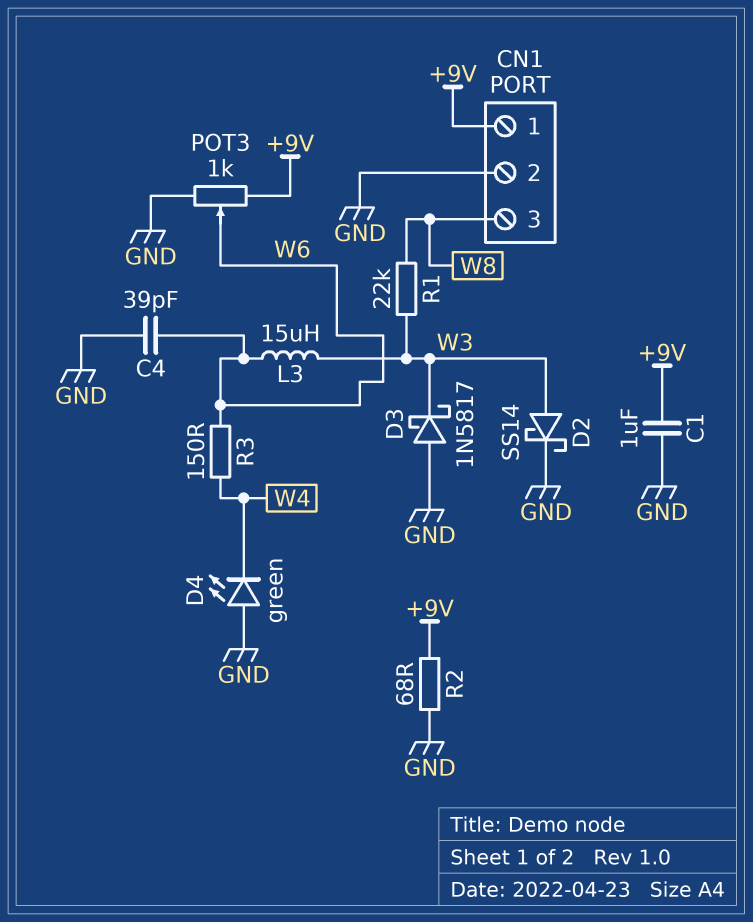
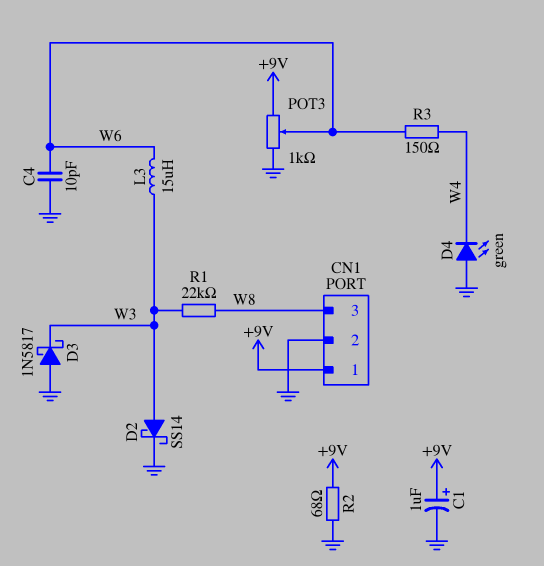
C1: 1uF (+9V, GND) -> 1uF (plus +9V, minus GND)
C4: 39pF (GND, W6) -> 10pF (GND, W6)

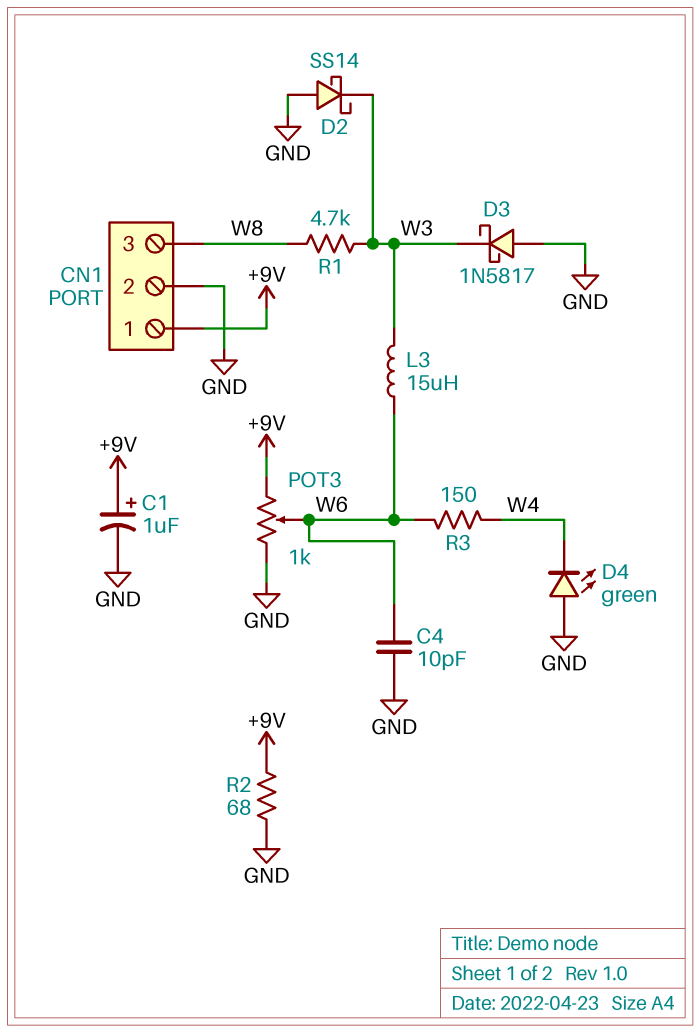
D2: schottky SS14 (A W3, K GND) -> schottky SS14 (A GND, K W3)
R1: 22k (W3, W8) -> 4.7k (W3, W8)

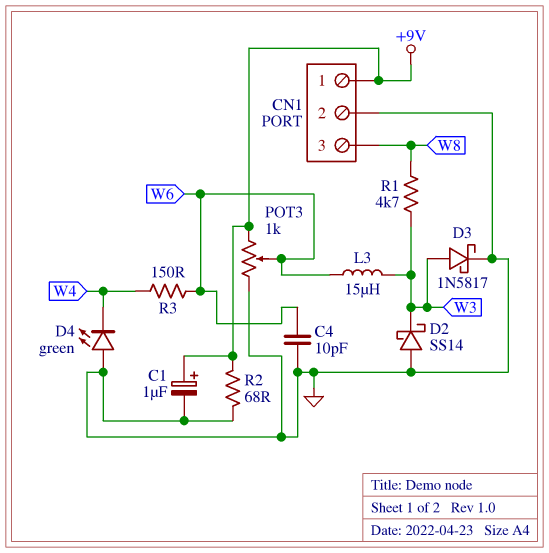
D3: schottky 1N5817 (A GND, K W3) -> schottky 1N5817 (A W3, K GND)

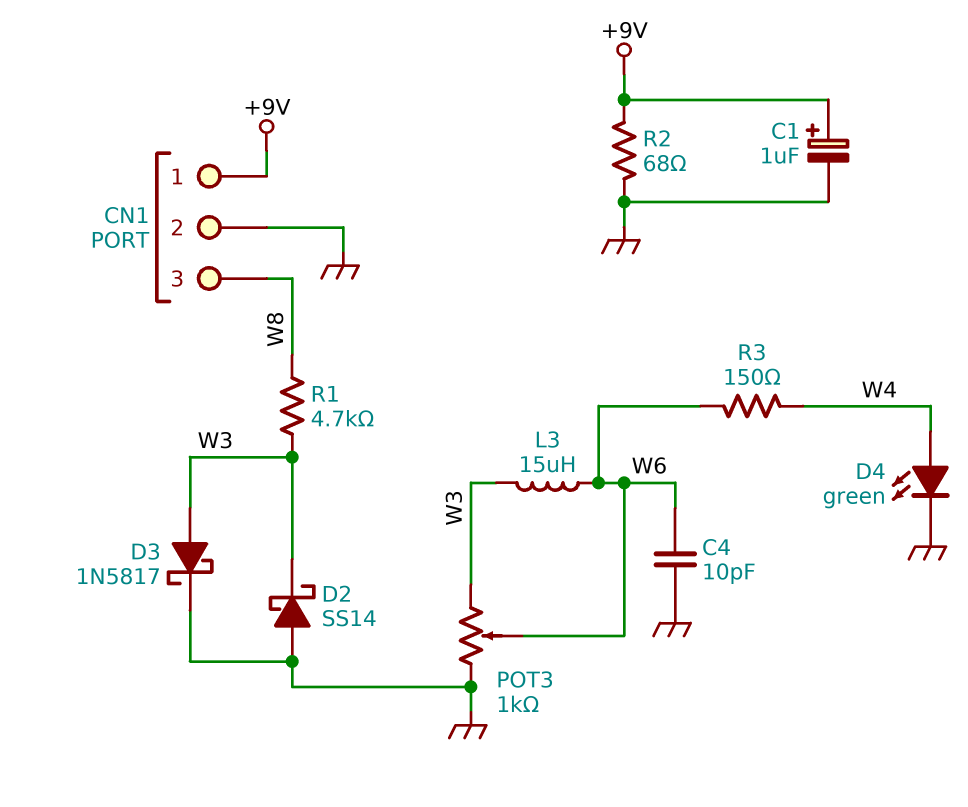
D4: LED green (A GND, K W4) -> LED green (A W4, K GND)
POT3: 1k (+9V, GND, wiper W6) -> 1k (GND, W3, wiper W6)

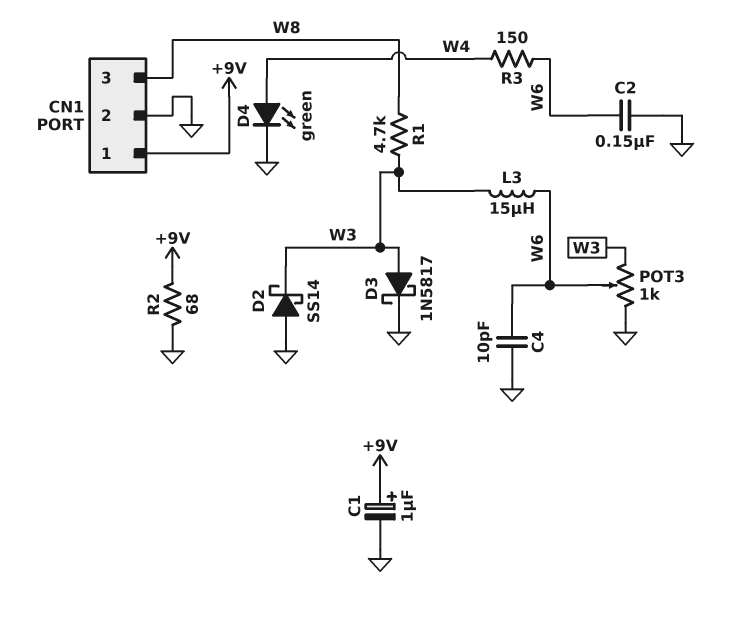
C2: none -> 150nF (GND, W6)

